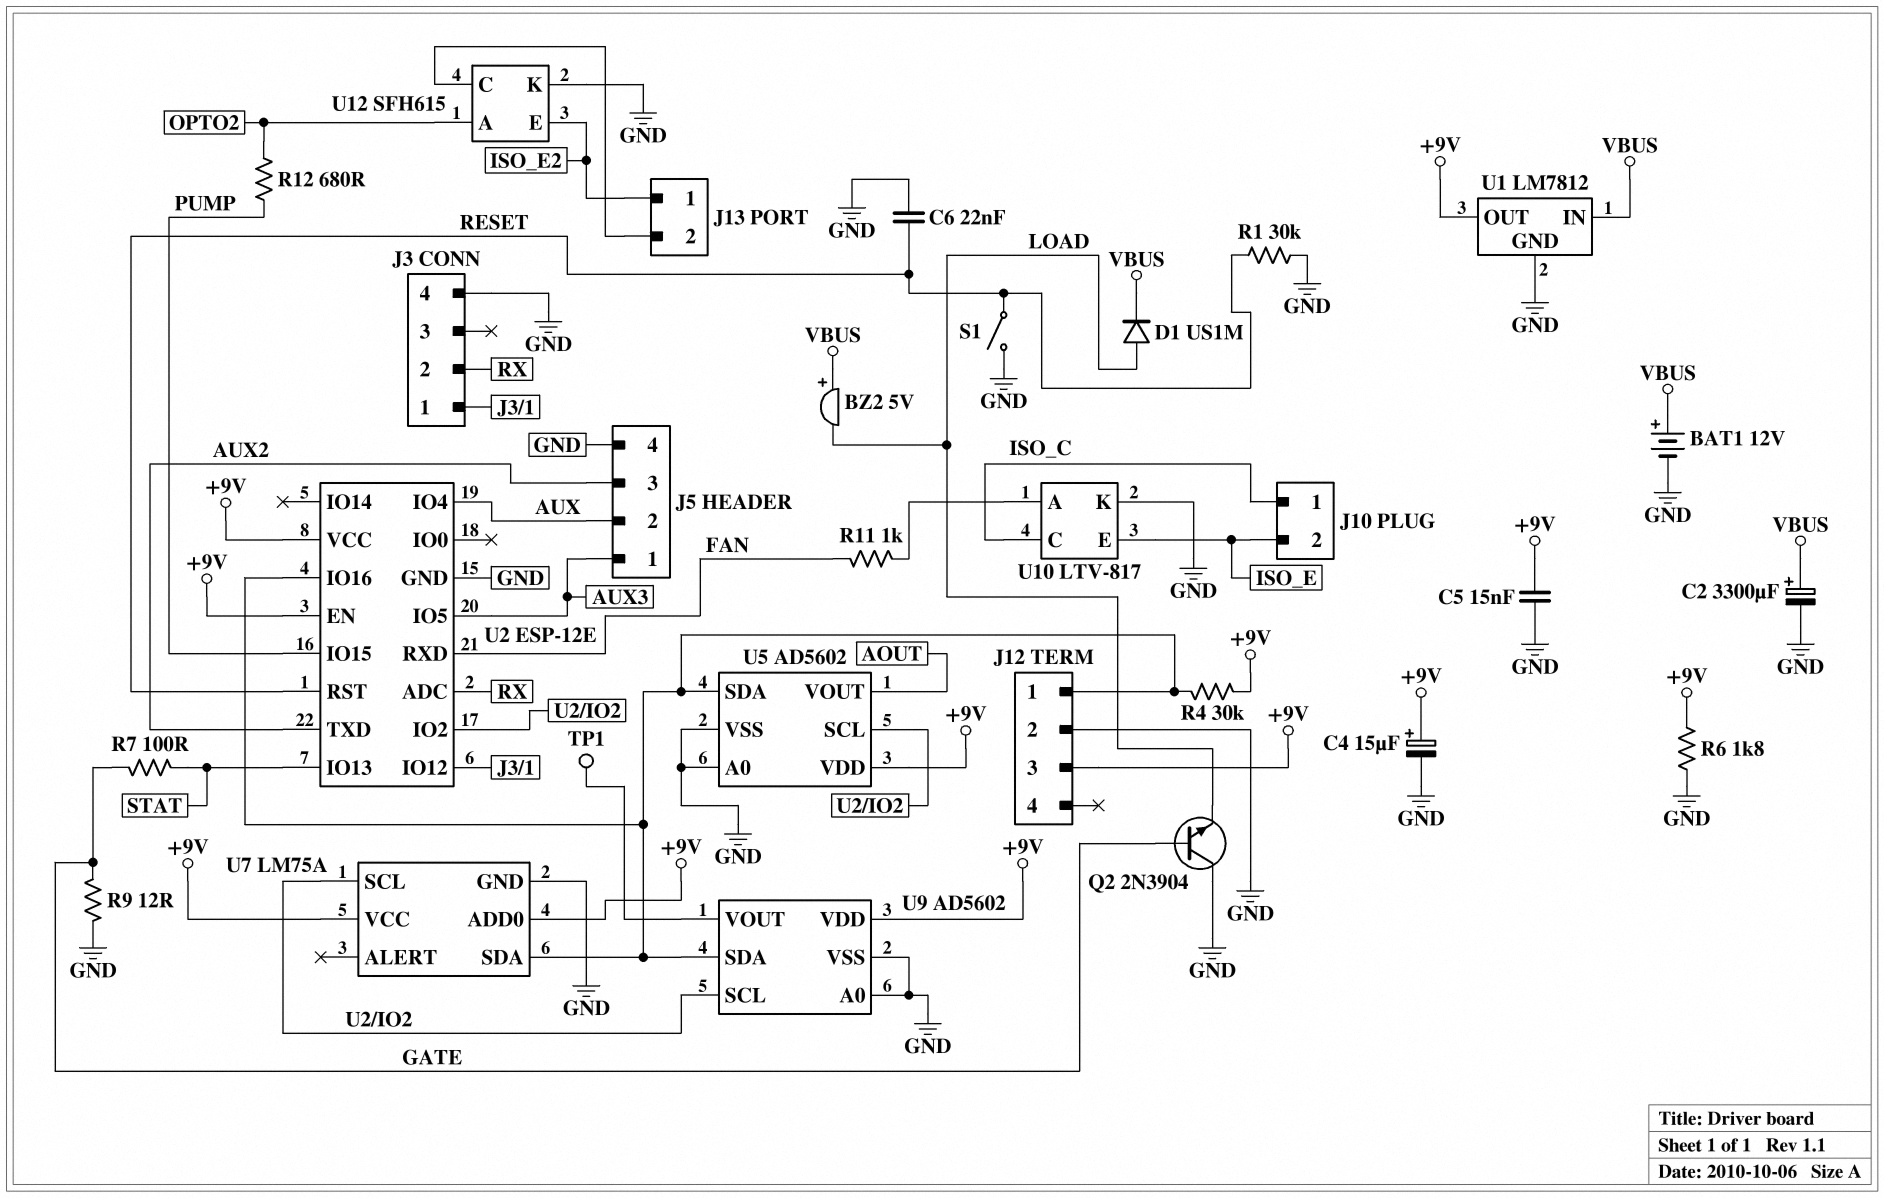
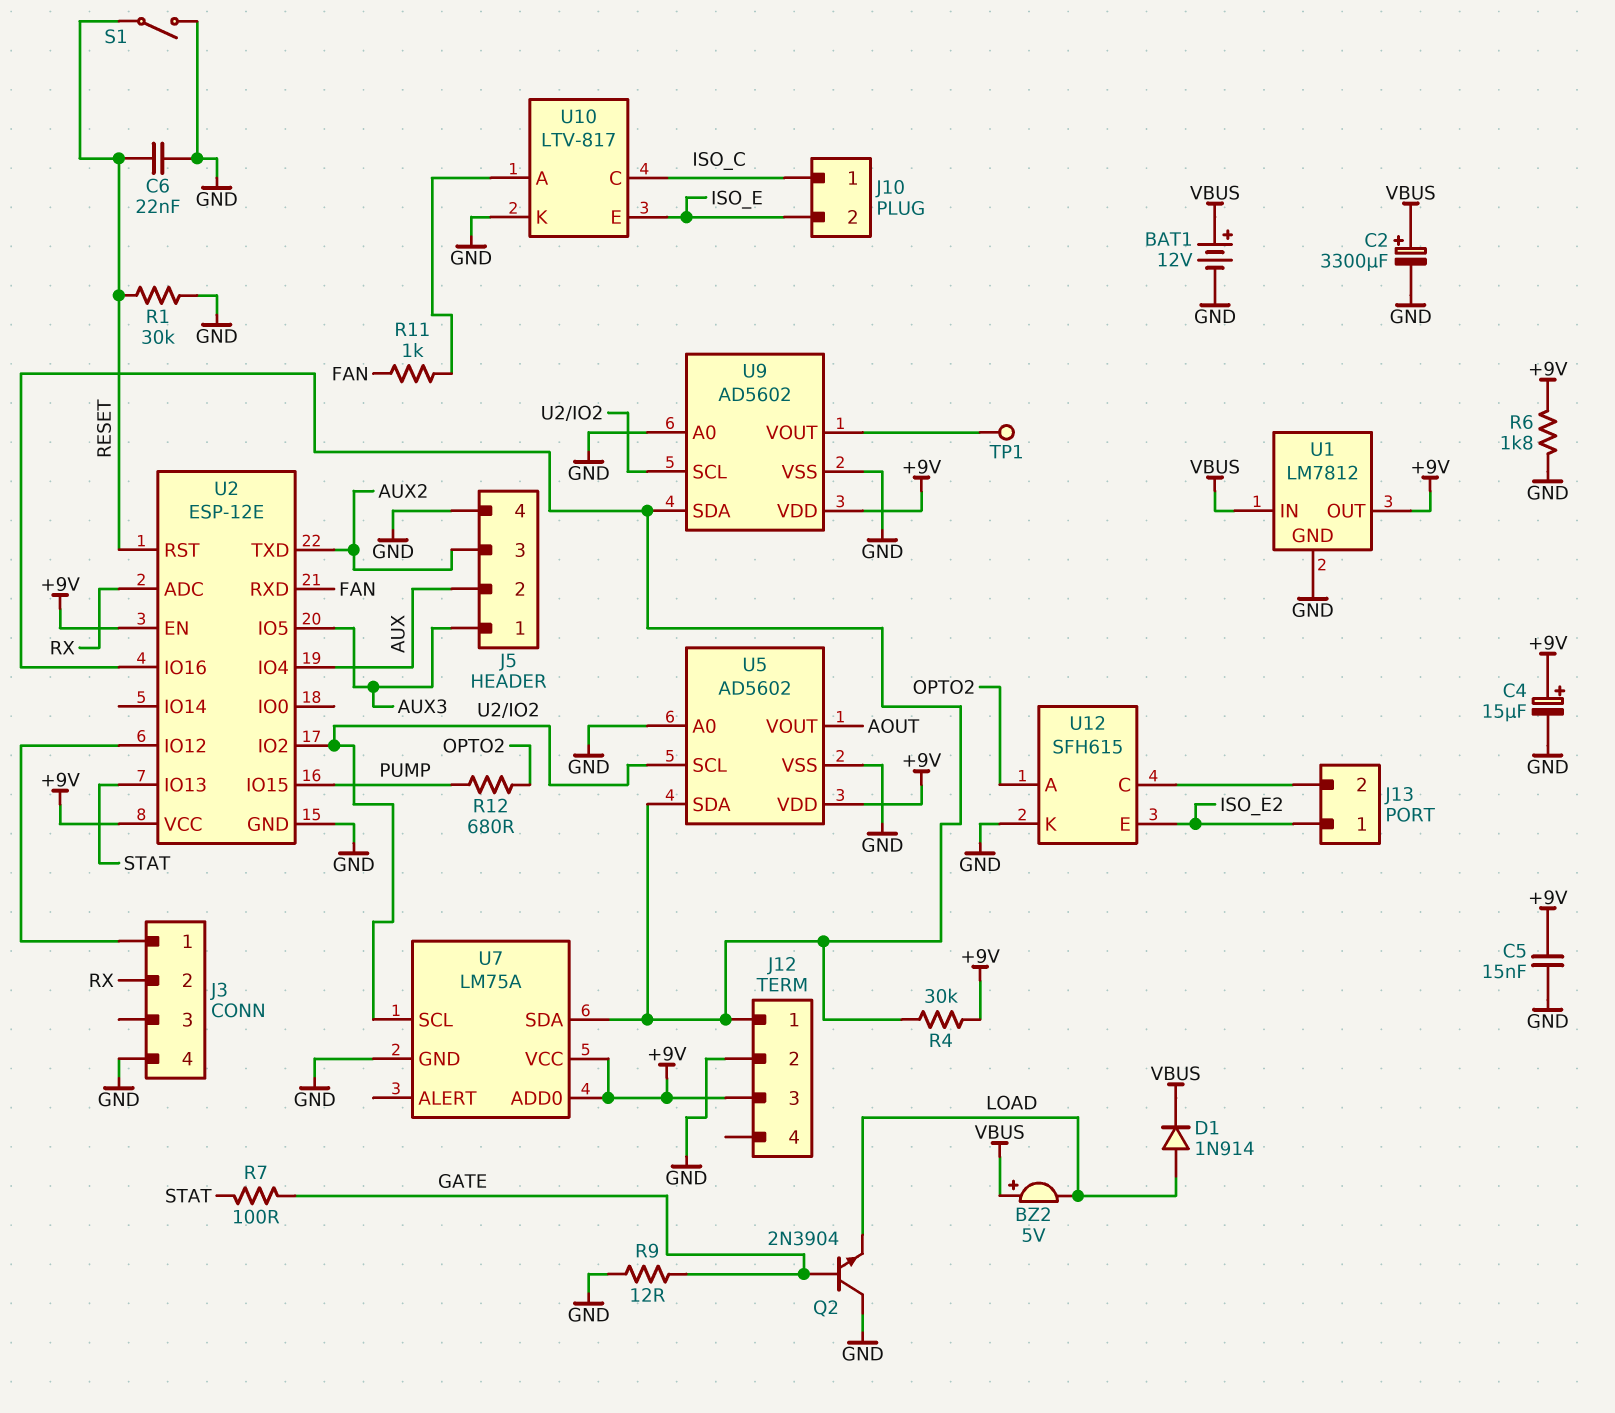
D1: diode US1M (A LOAD, K VBUS) -> diode 1N914 (A LOAD, K VBUS)

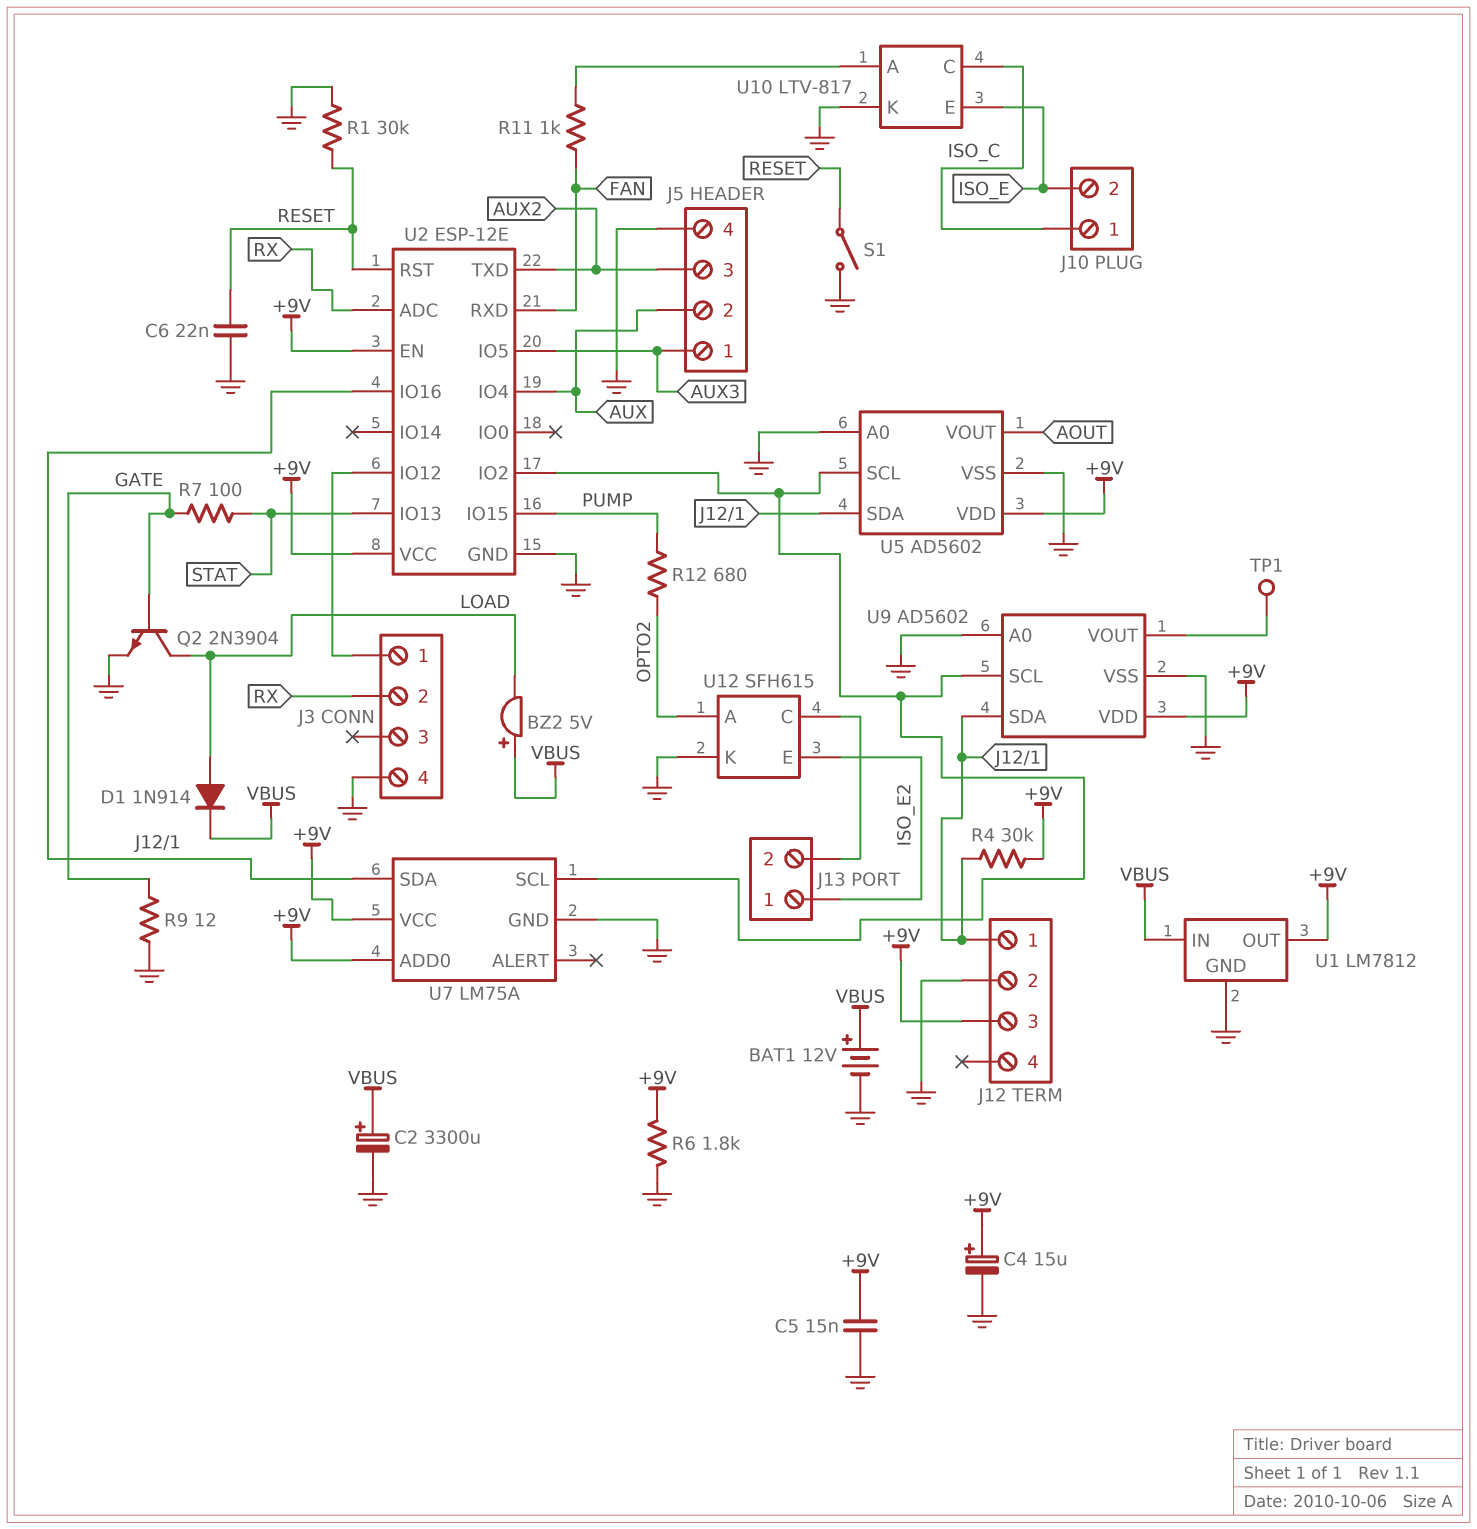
Q2: NPN 2N3904 (B GATE, C GND, E LOAD) -> NPN 2N3904 (B GATE, C LOAD, E GND)

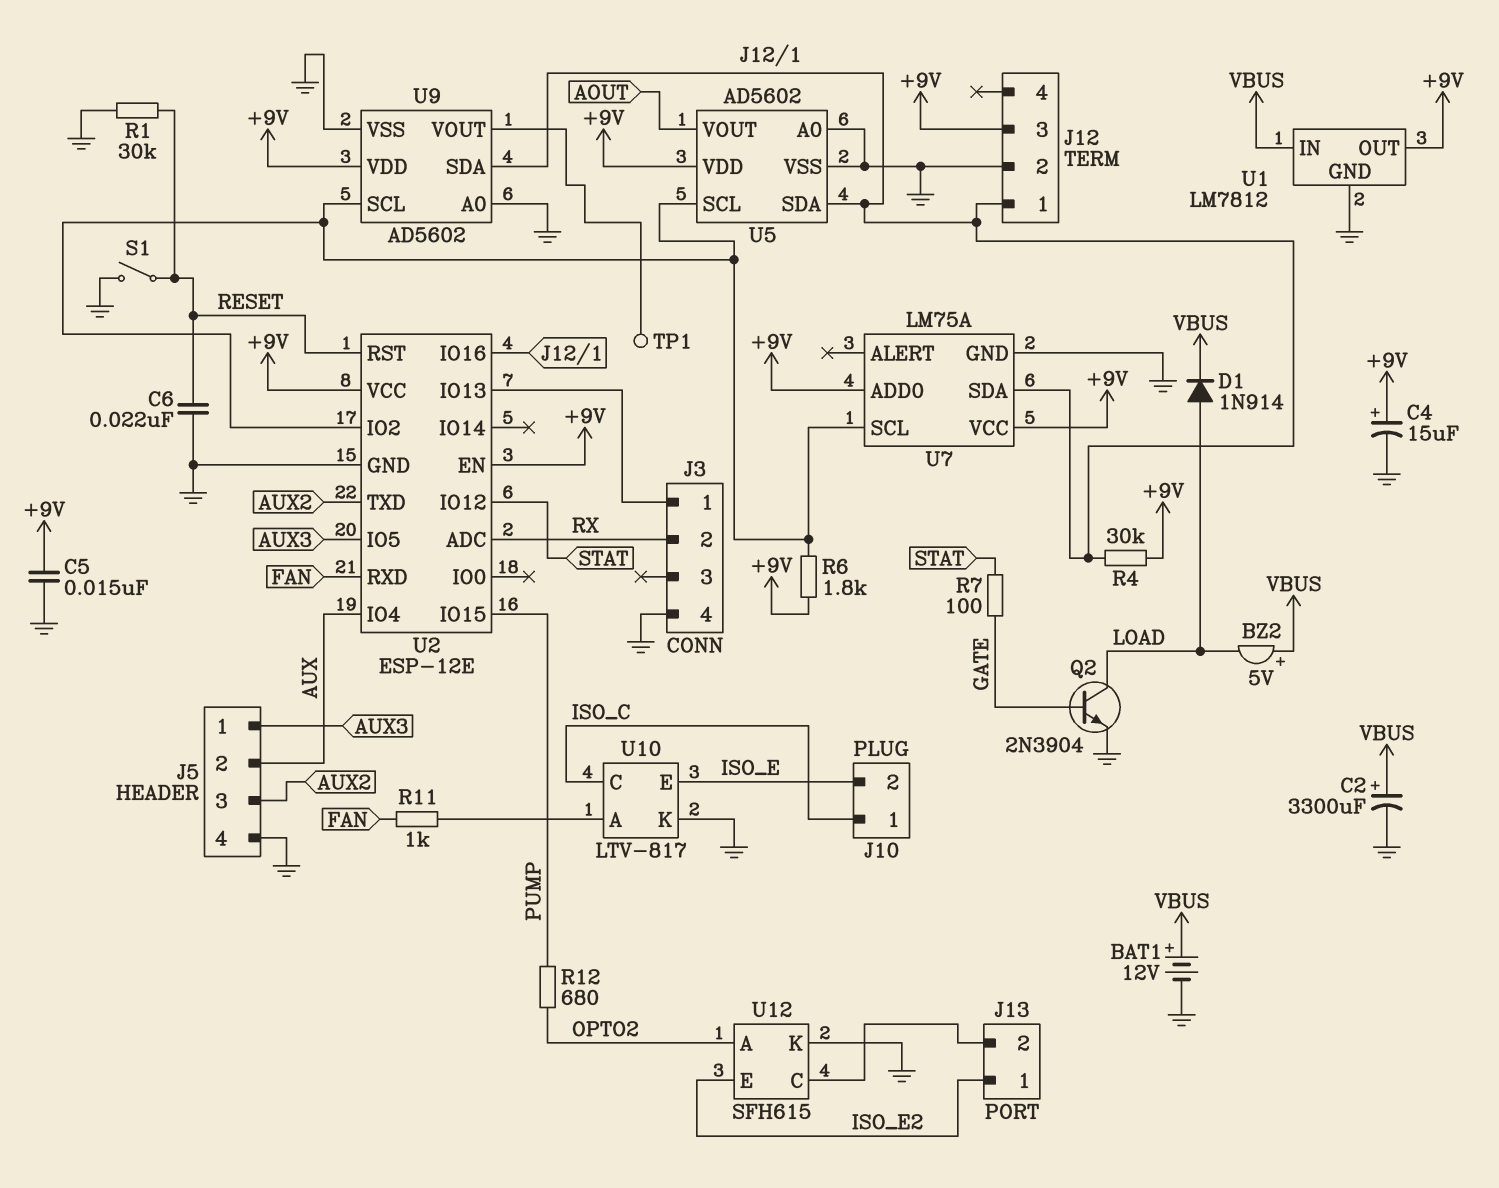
R6: 1.8k (+9V, GND) -> 1.8k (+9V, U2/IO2)
R9: 12 (GATE, GND) -> none
U2 pin IO12: J3/1 -> STAT
U2 pin IO13: STAT -> J3/1

